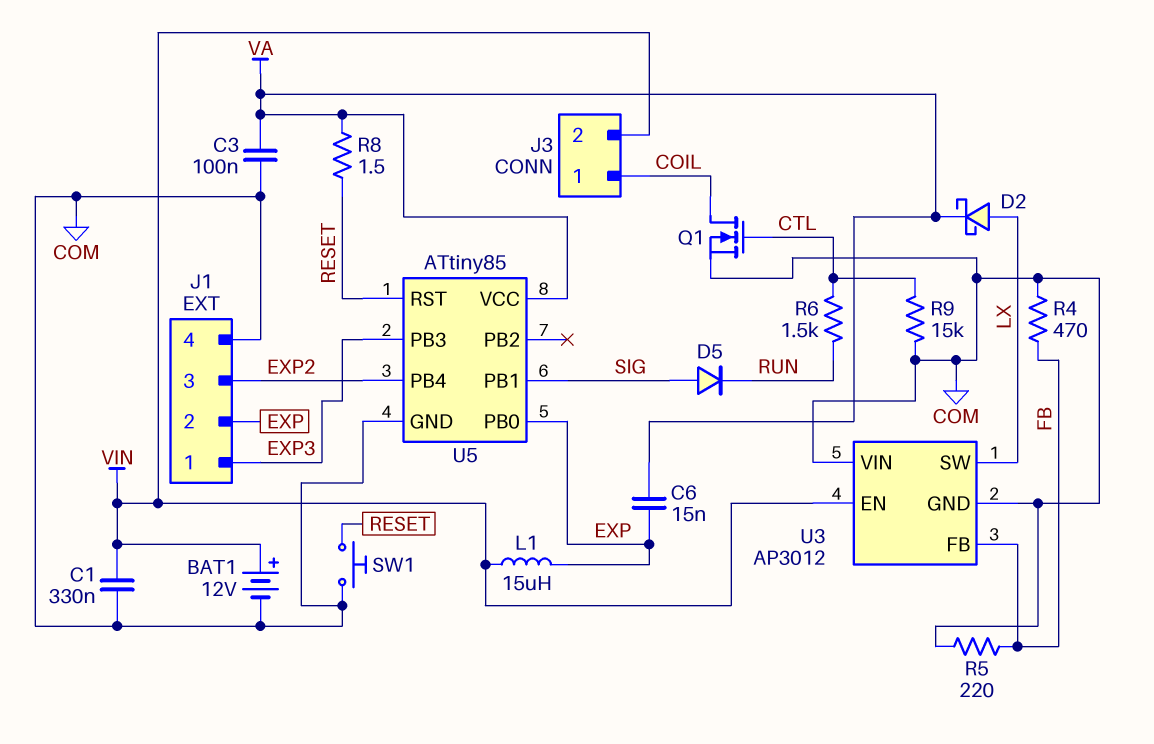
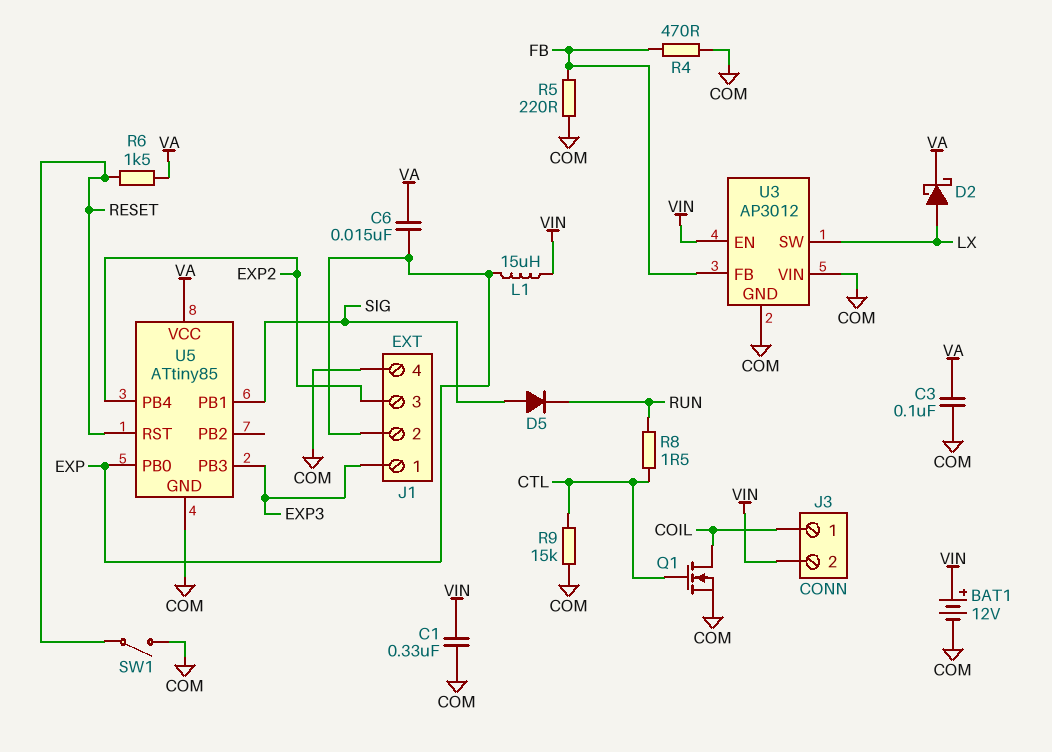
R6: 1.5k (CTL, RUN) -> 1.5k (RESET, VA)
R8: 1.5 (RESET, VA) -> 1.5 (CTL, RUN)
SW1: button (COM, RESET) -> switch (COM, RESET)

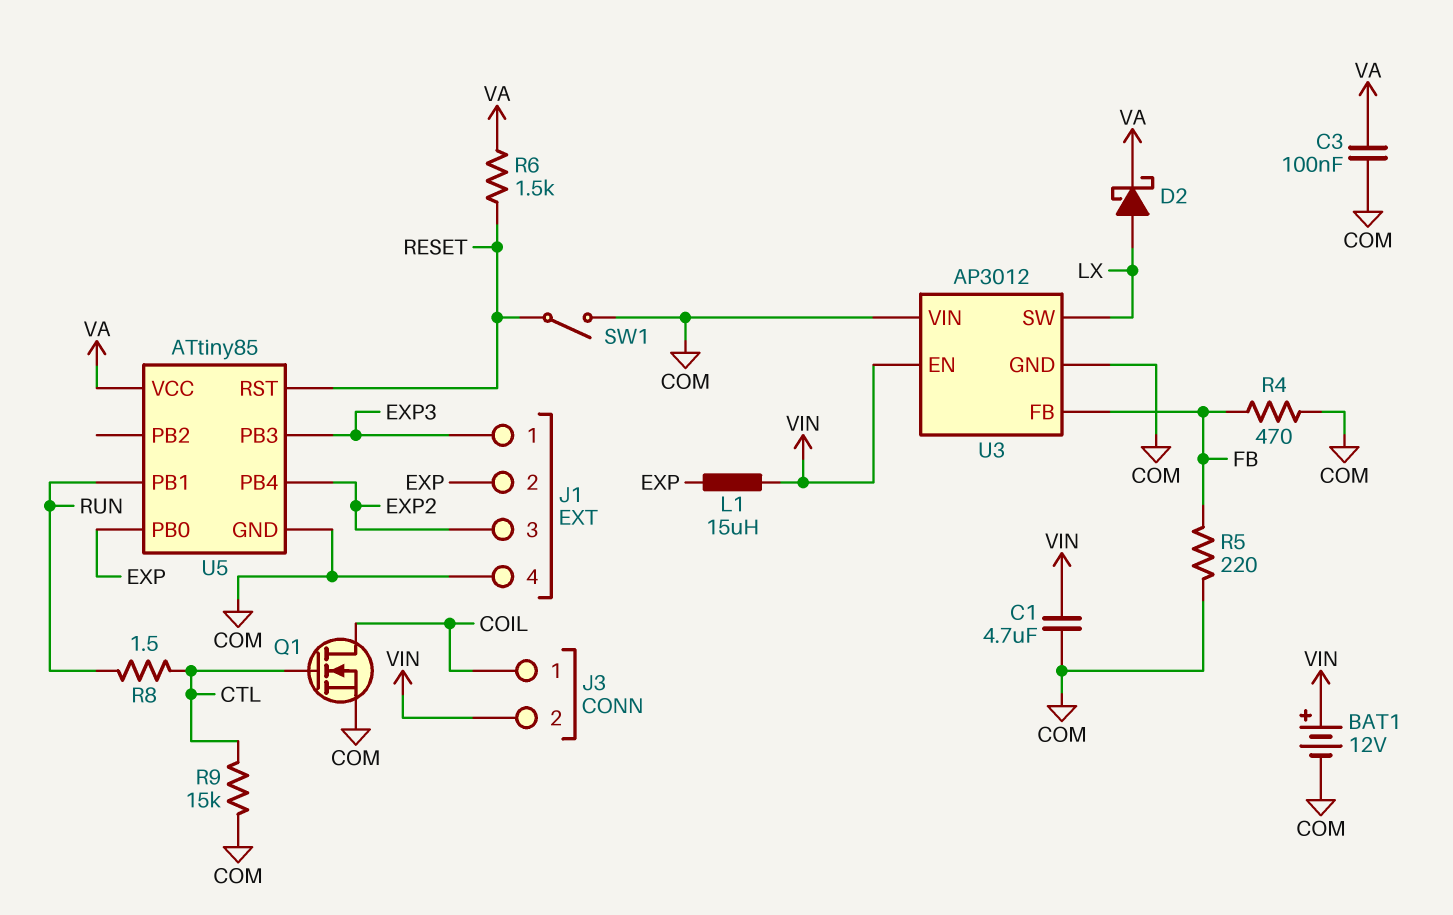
C1: 330nF (COM, VIN) -> 4.7uF (COM, VIN)
C6: 15nF (EXP, VA) -> none
D5: diode (A SIG, K RUN) -> none
U5 pin PB1: SIG -> RUN

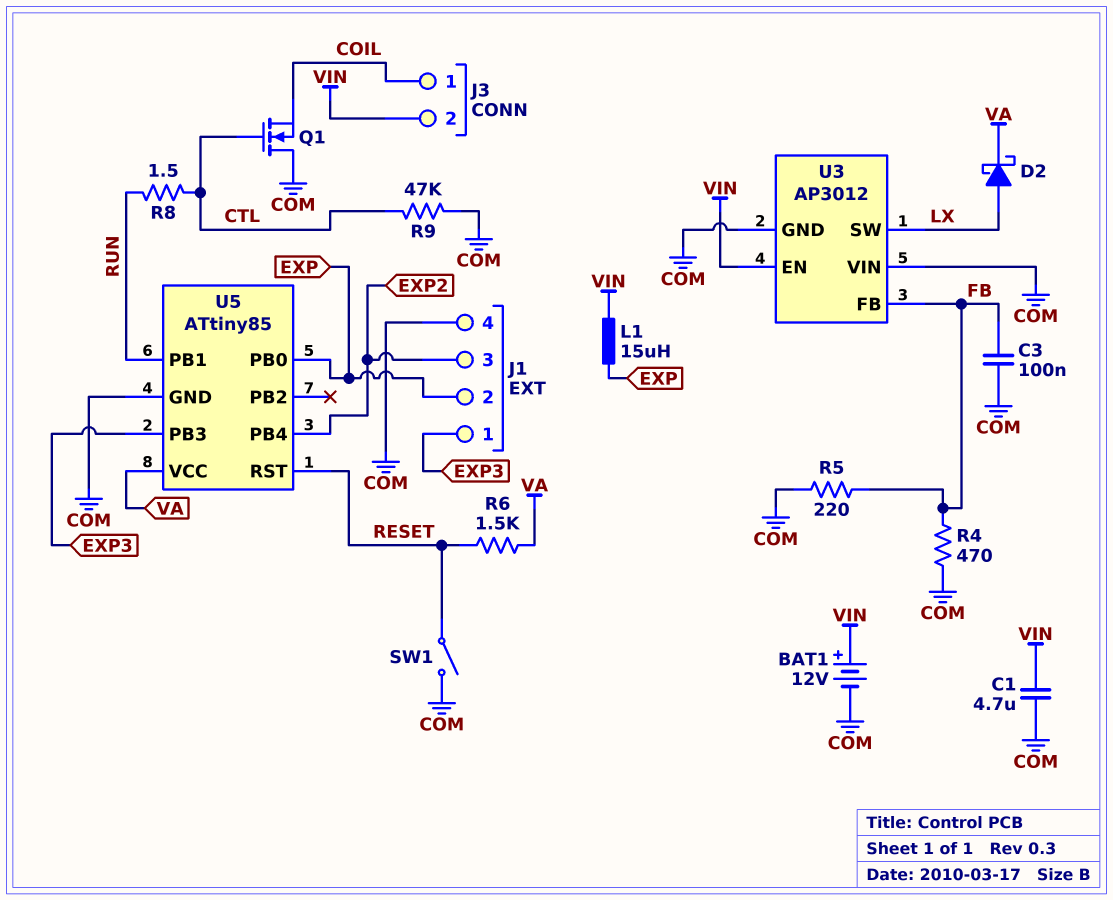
C3: 100nF (COM, VA) -> 100nF (COM, FB)
Q1: NMOS (G CTL, D COIL, S COM) -> NMOS (G CTL, D COM, S COIL)
R9: 15k (COM, CTL) -> 47k (COM, CTL)

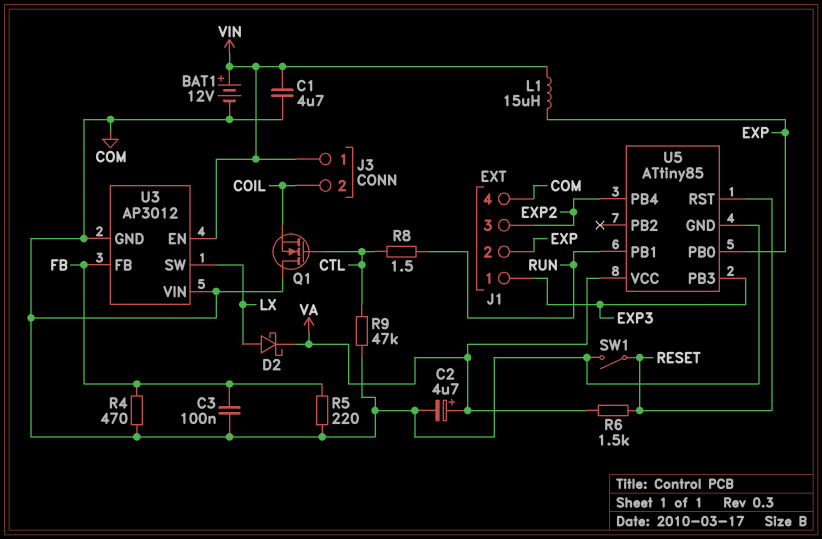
C2: none -> 4.7uF (plus VA, minus COM)
J3 pin 1: COIL -> VIN
J3 pin 2: VIN -> COIL

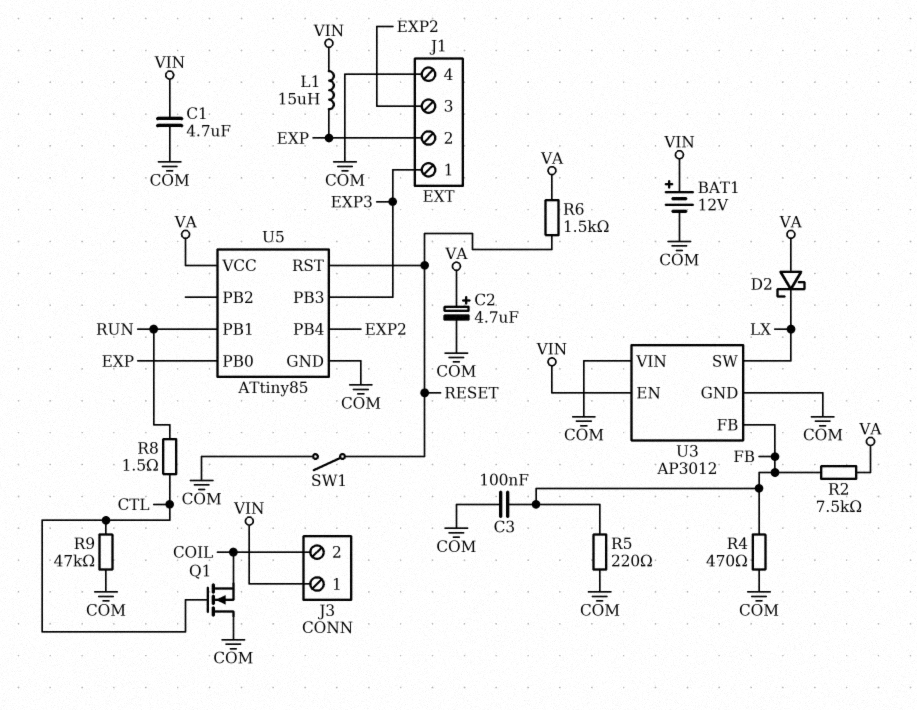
D2: schottky (A LX, K VA) -> schottky (A VA, K LX)
R2: none -> 7.5k (FB, VA)

